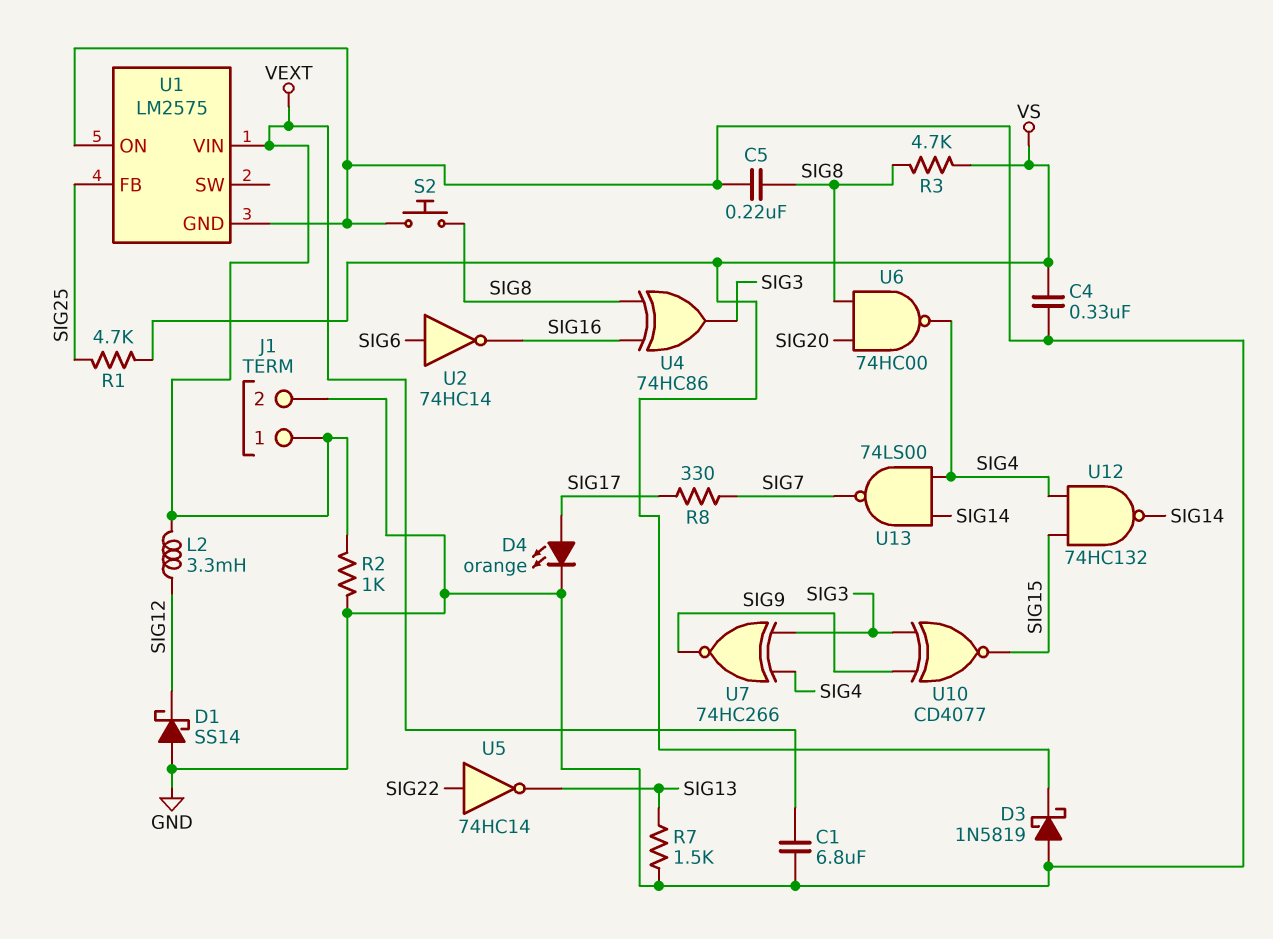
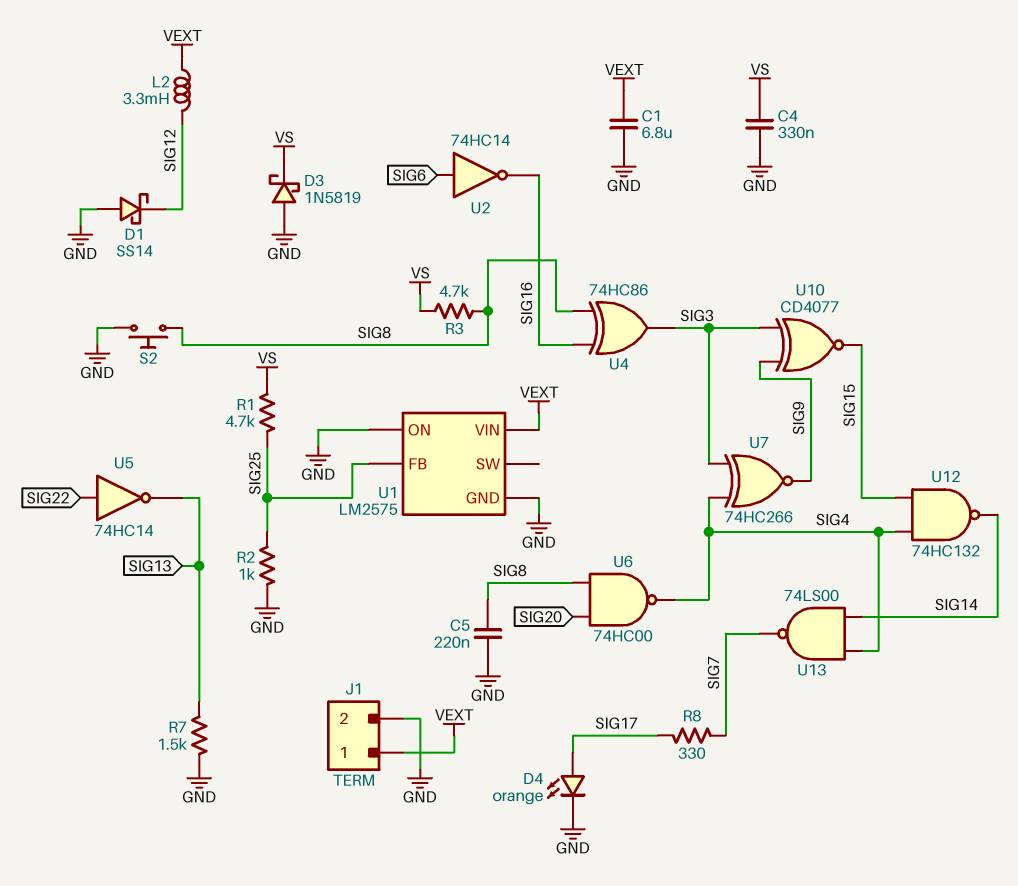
R2: 1k (GND, VEXT) -> 1k (GND, SIG25)

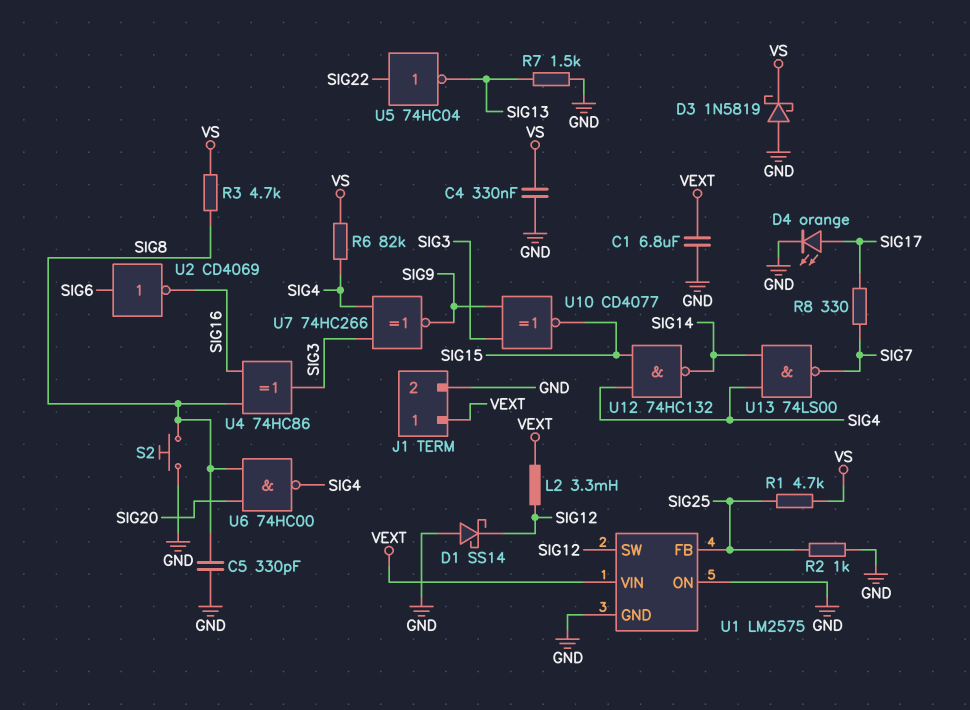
C5: 220nF (GND, SIG8) -> 330pF (GND, SIG8)
R6: none -> 82k (SIG4, VS)
U1 pin SW: none -> SIG12
U2: NOT 74HC14 (in SIG6, out SIG16) -> NOT CD4069 (in SIG6, out SIG16)
U5: NOT 74HC14 (in SIG22, out SIG13) -> NOT 74HC04 (in SIG22, out SIG13)

